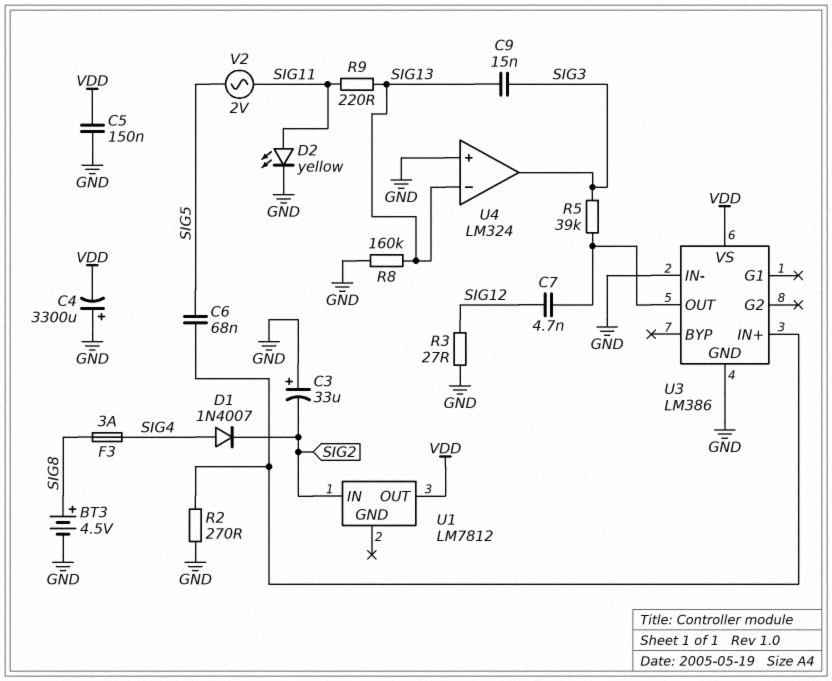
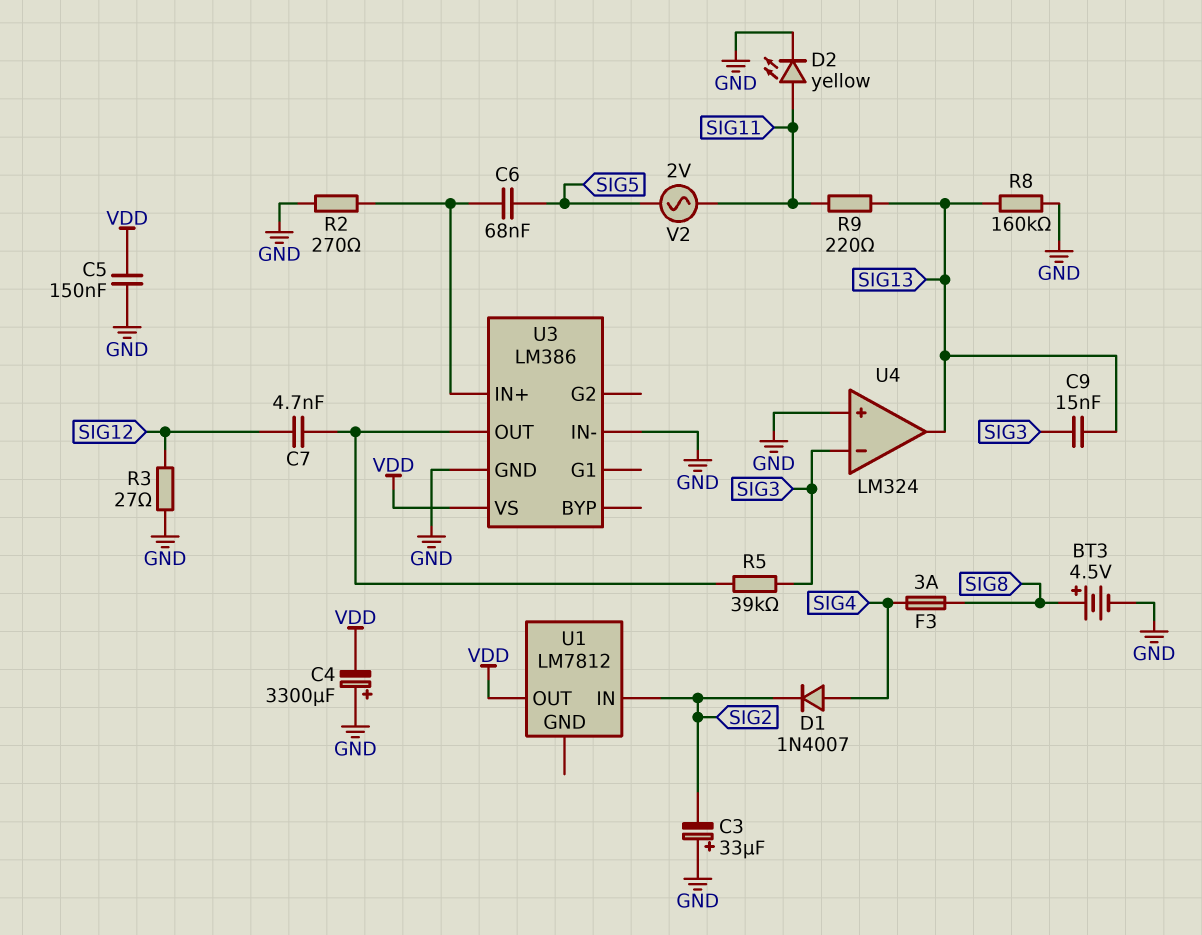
U4 pin in-: SIG13 -> SIG3
U4 pin out: SIG3 -> SIG13

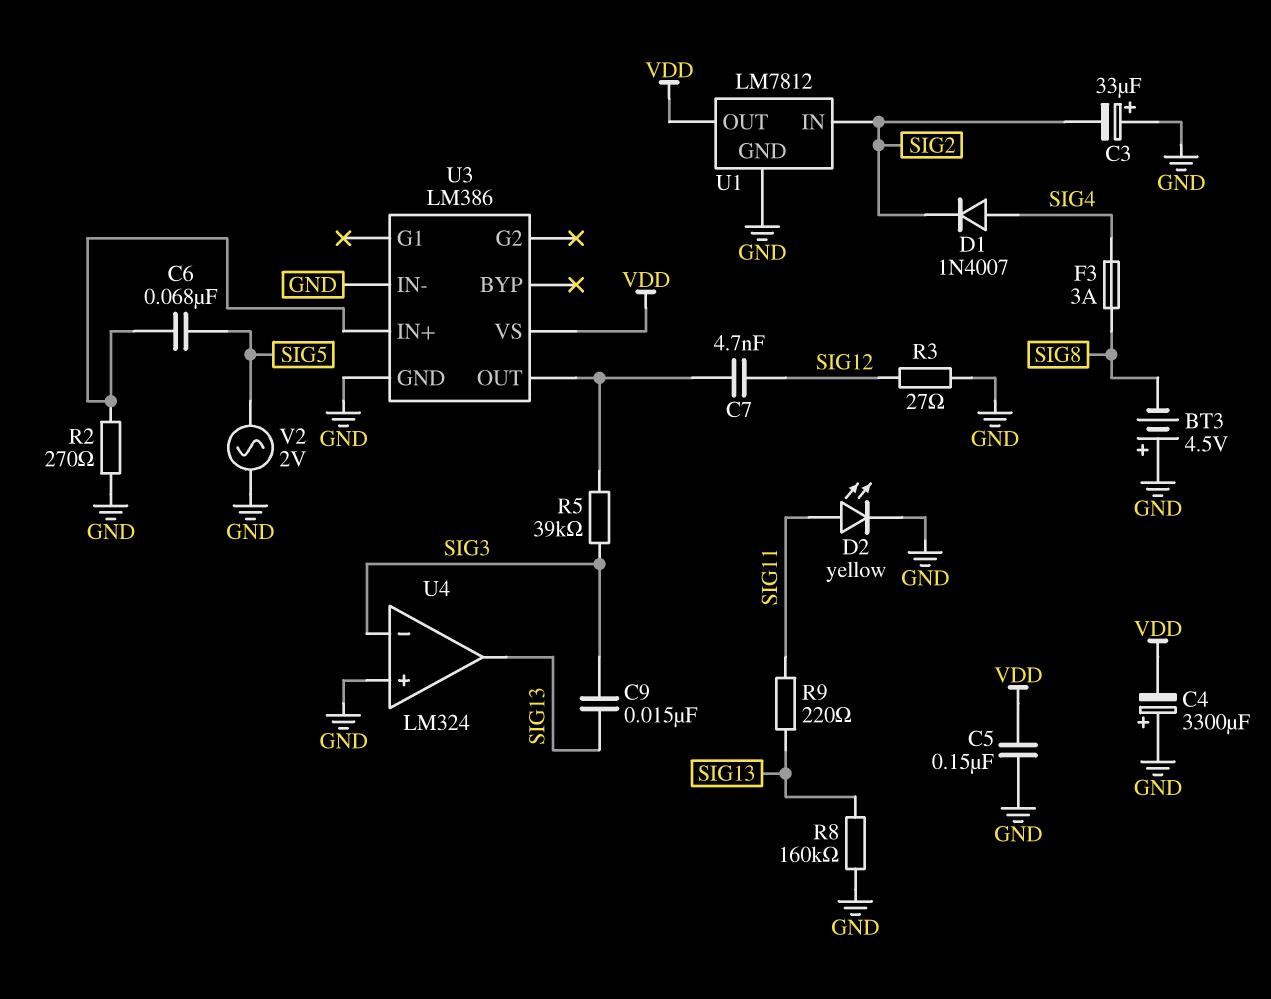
BT3: 4.5V (plus SIG8, minus GND) -> 4.5V (plus GND, minus SIG8)
U1 pin GND: none -> GND
V2: AC 2V (SIG5, SIG11) -> AC 2V (GND, SIG5)

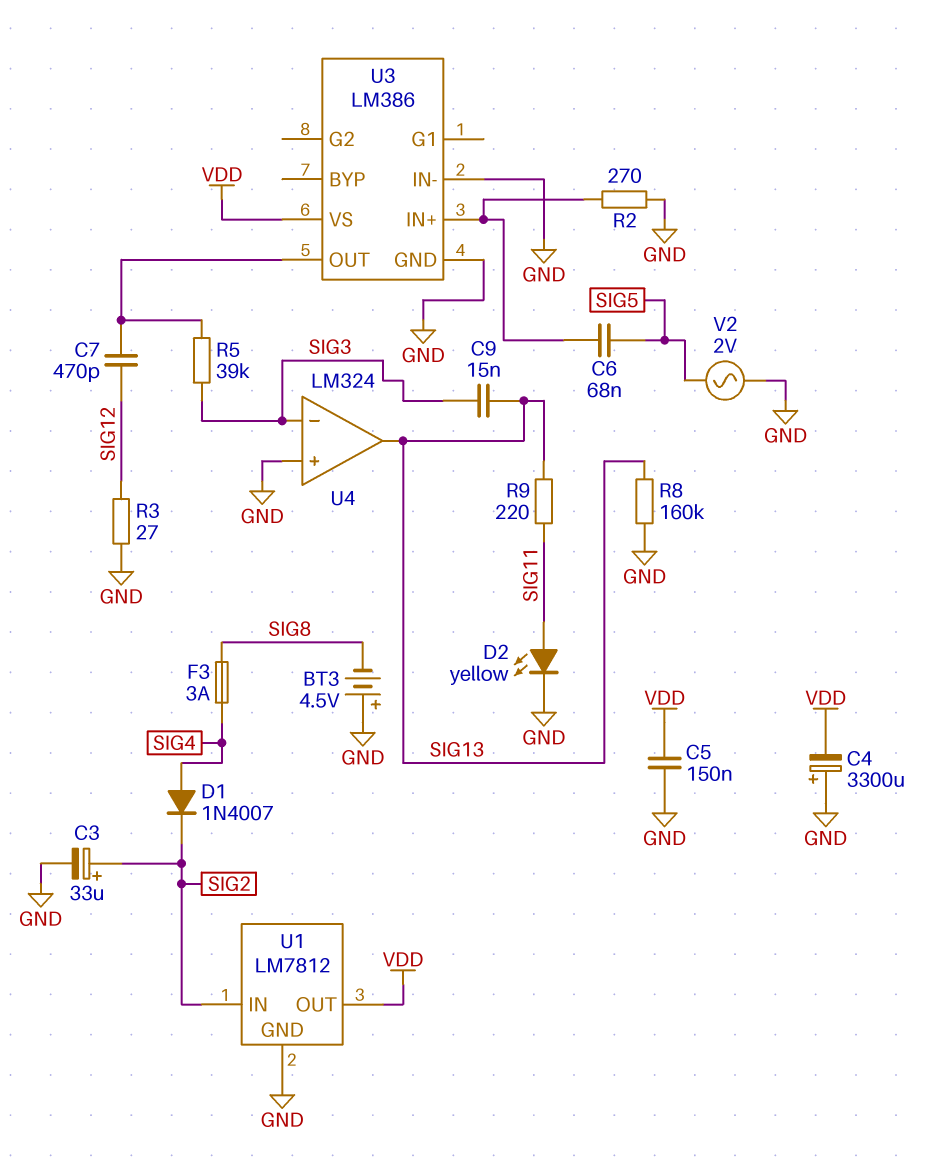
C3: 33uF (plus GND, minus SIG2) -> 33uF (plus SIG2, minus GND)
C7: 4.7nF (SIG12, U3/OUT) -> 470pF (SIG12, U3/OUT)

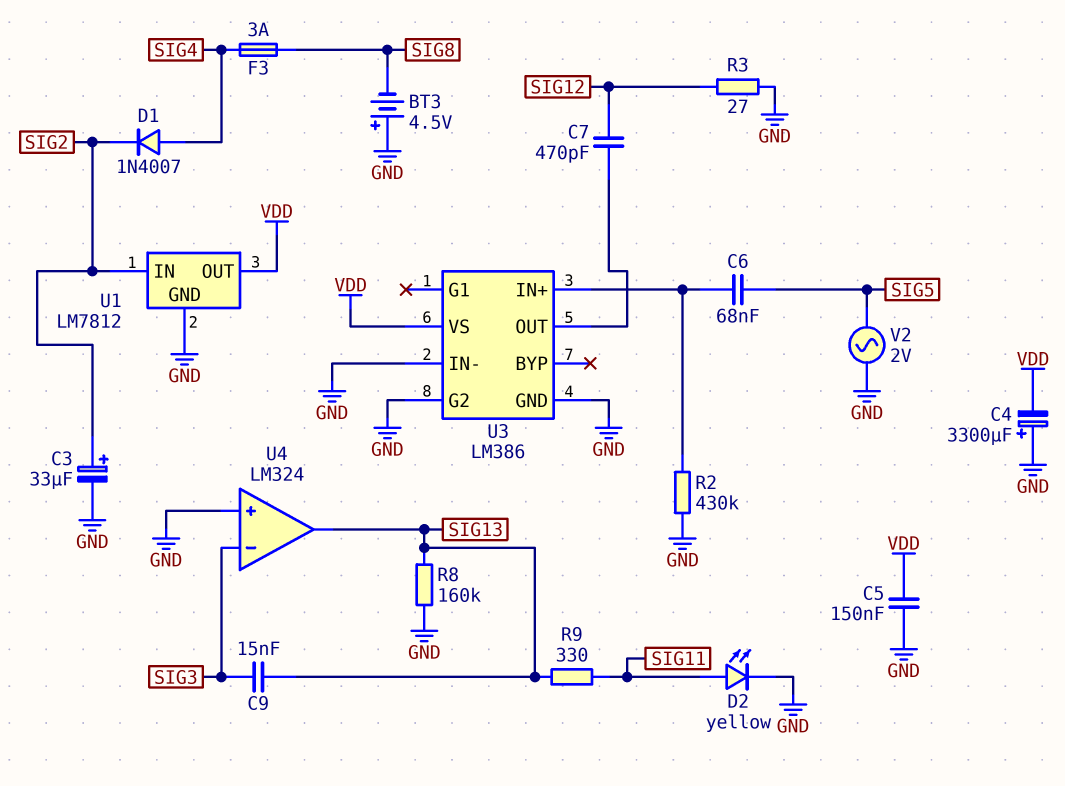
R2: 270 (GND, U3/IN+) -> 430k (GND, U3/IN+)
R5: 39k (SIG3, U3/OUT) -> none
R9: 220 (SIG11, SIG13) -> 330 (SIG11, SIG13)
U3 pin G2: none -> GND

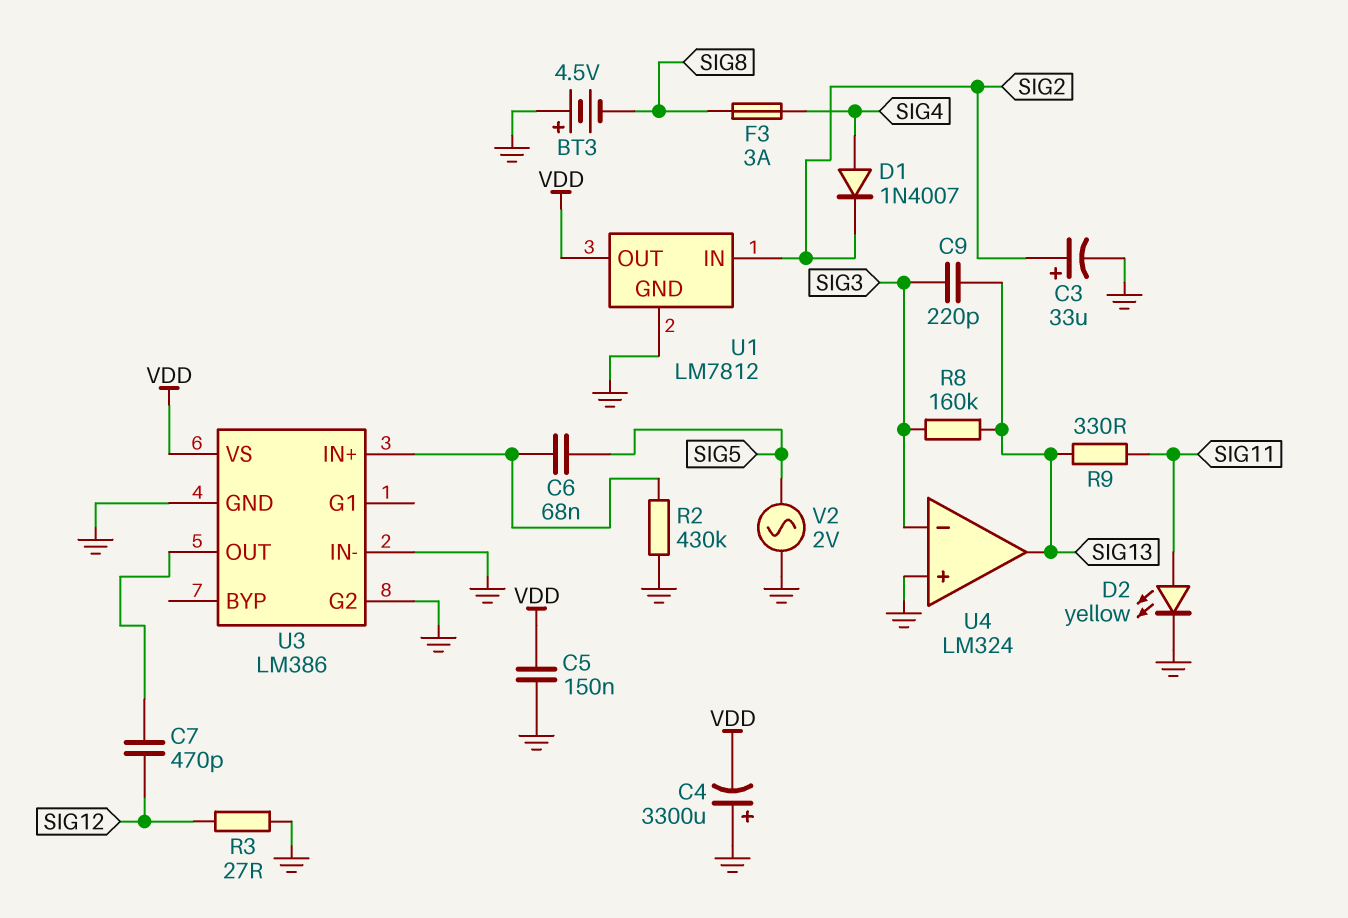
C9: 15nF (SIG3, SIG13) -> 220pF (SIG3, SIG13)
R8: 160k (GND, SIG13) -> 160k (SIG3, SIG13)

